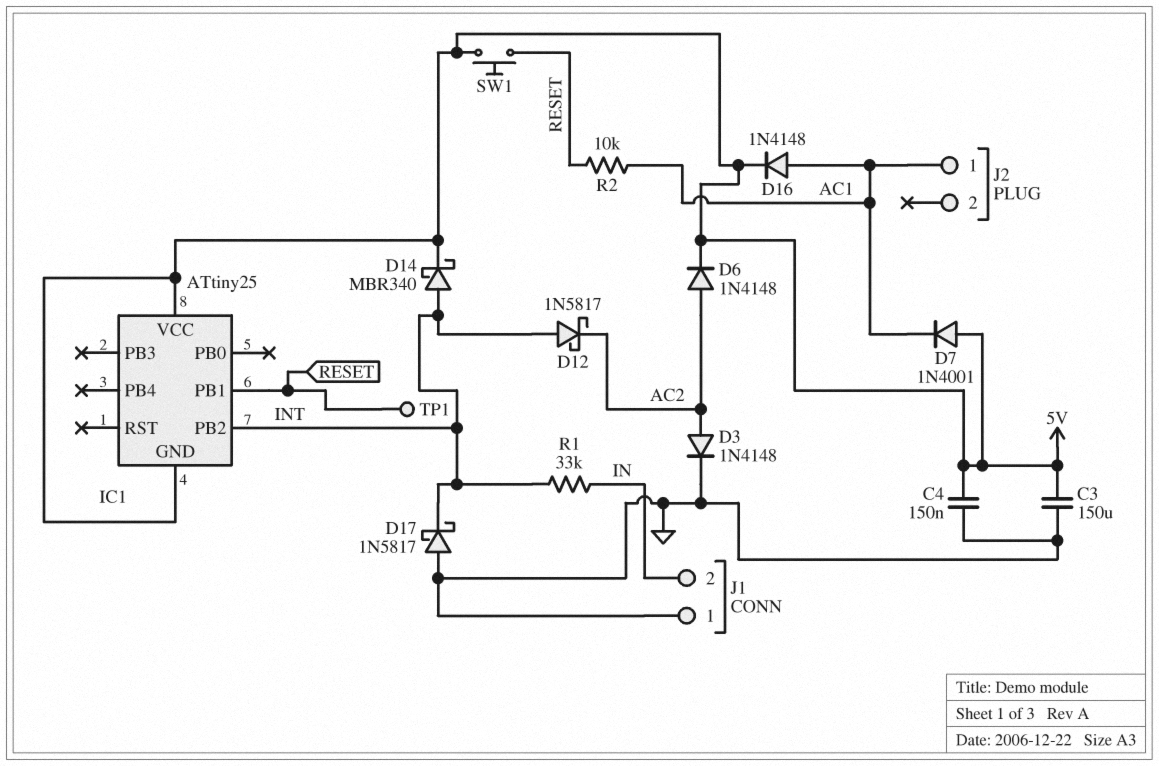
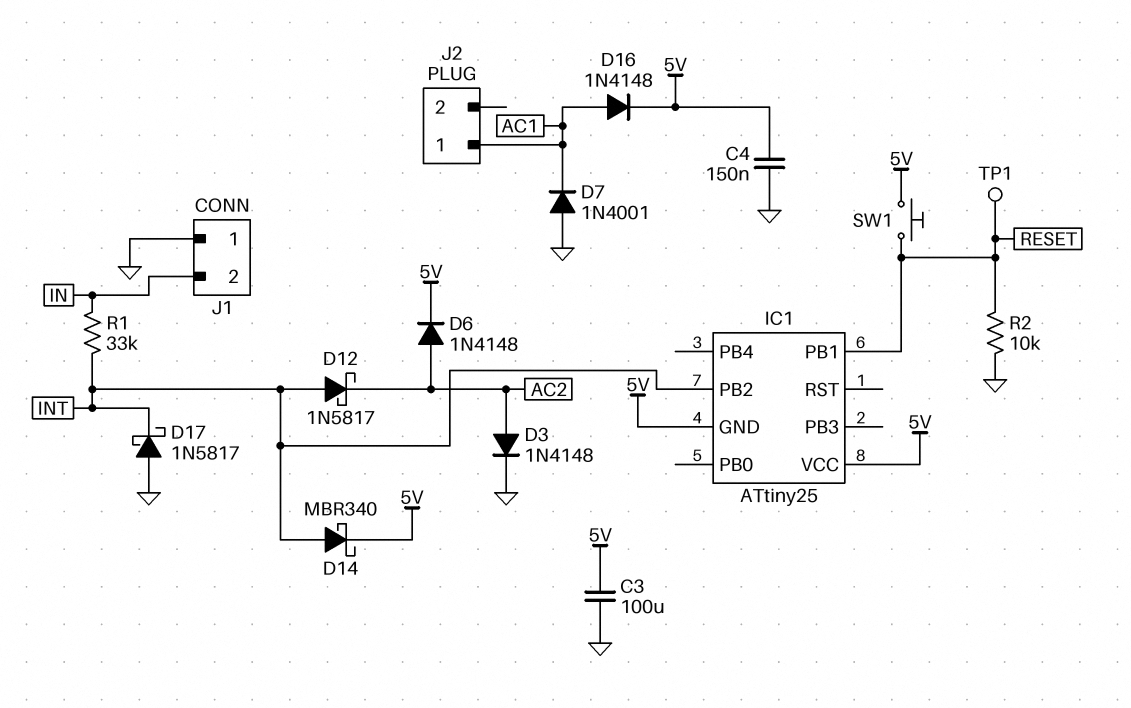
C3: 150uF (5V, GND) -> 100uF (5V, GND)
D7: diode 1N4001 (A 5V, K AC1) -> diode 1N4001 (A GND, K AC1)
R2: 10k (AC1, RESET) -> 10k (GND, RESET)

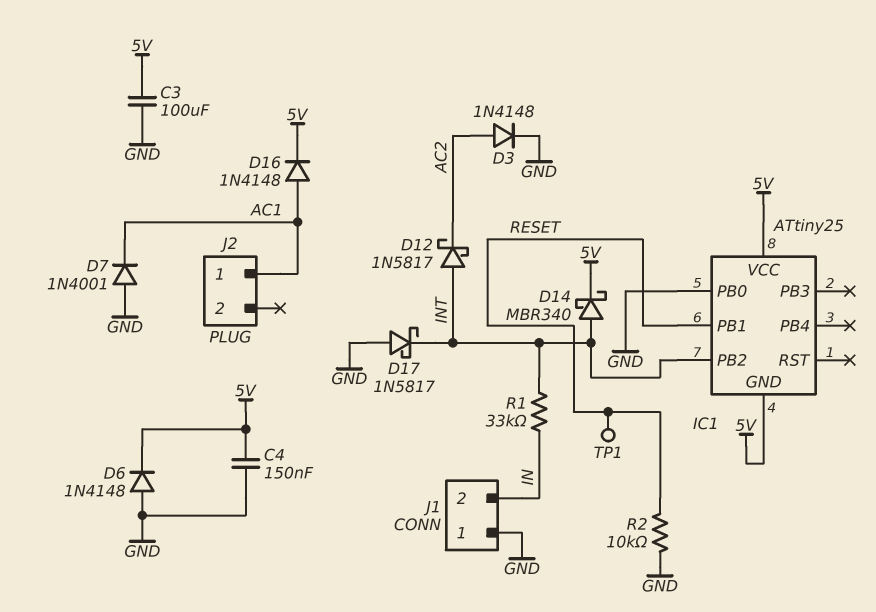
D6: diode 1N4148 (A AC2, K 5V) -> diode 1N4148 (A GND, K 5V)
IC1 pin PB0: none -> GND
SW1: button (5V, RESET) -> none

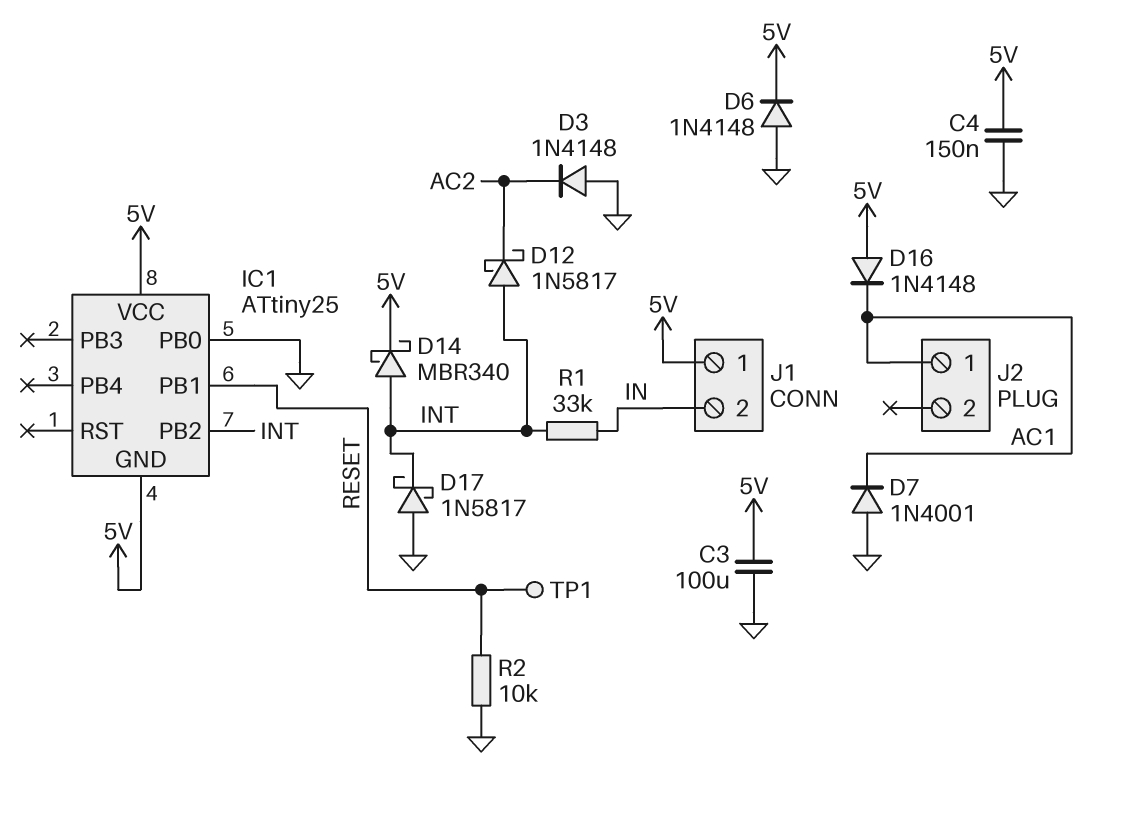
D3: diode 1N4148 (A AC2, K GND) -> diode 1N4148 (A GND, K AC2)
D16: diode 1N4148 (A AC1, K 5V) -> diode 1N4148 (A 5V, K AC1)
J1 pin 1: GND -> 5V

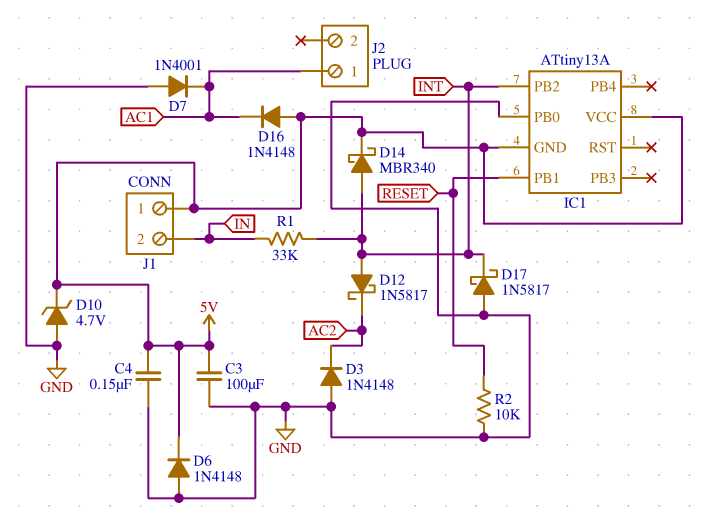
D10: none -> zener 4.7V (A GND, K 5V)
IC1: ATtiny25 -> ATtiny13A
TP1: test point (RESET) -> none

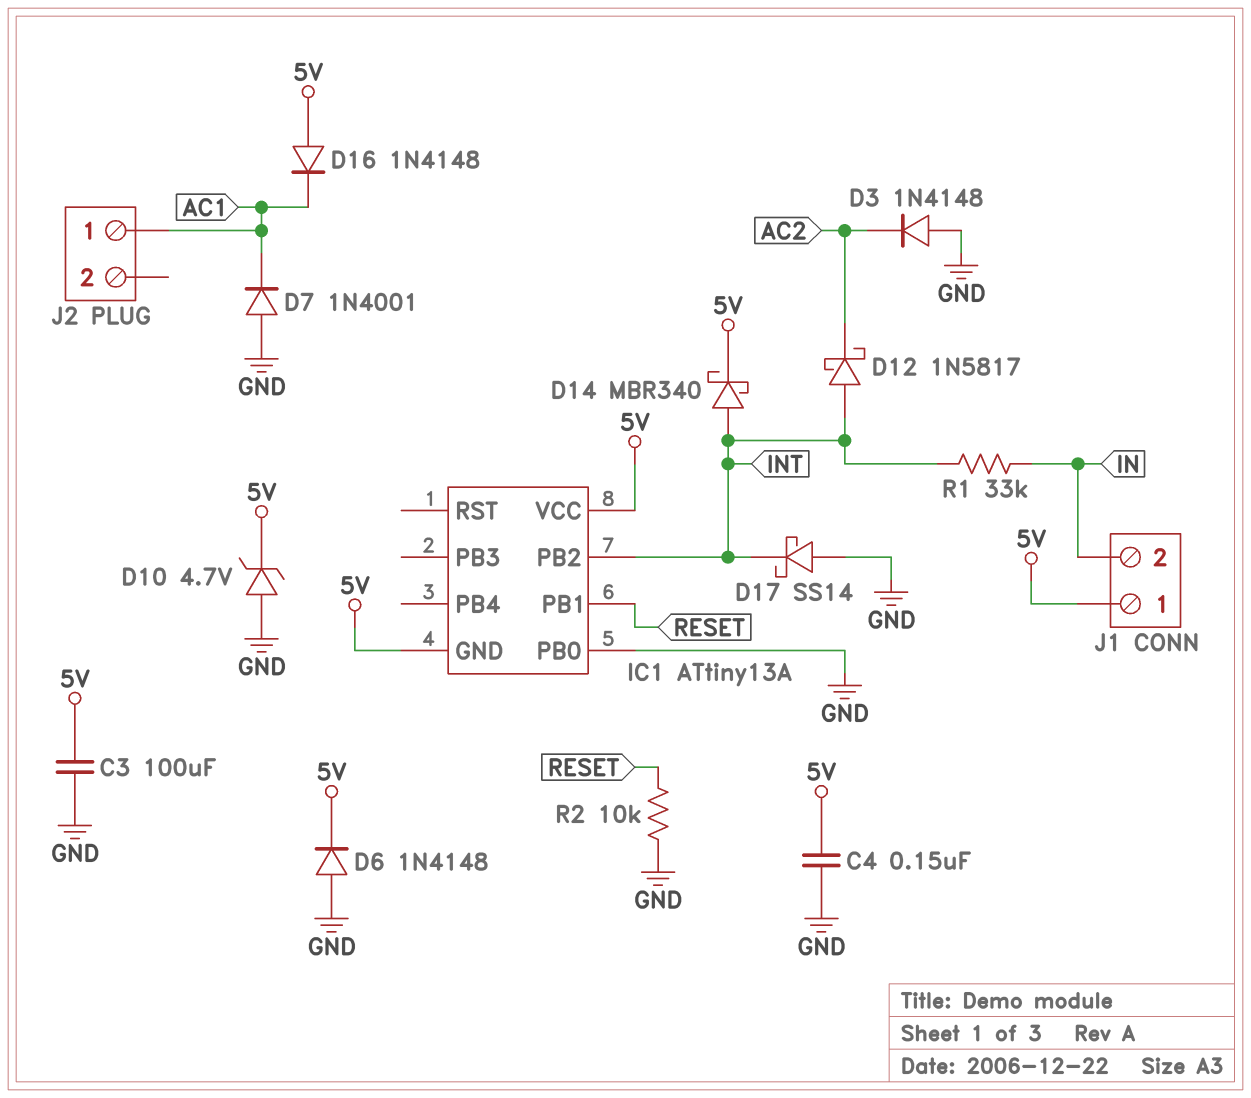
D17: schottky 1N5817 (A GND, K INT) -> schottky SS14 (A GND, K INT)

